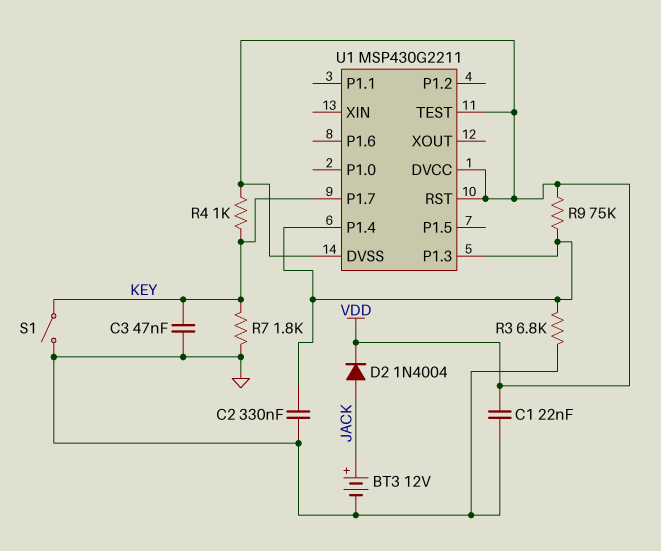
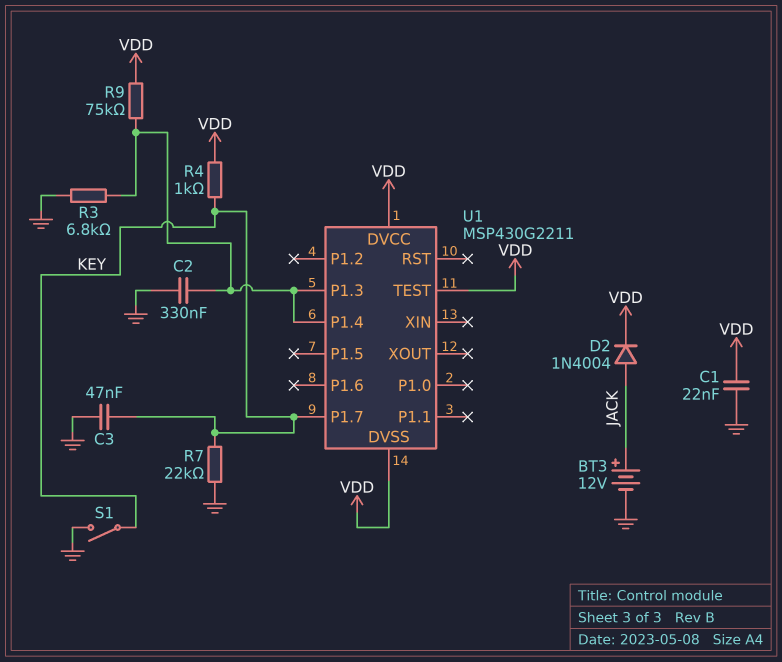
R7: 1.8k (GND, KEY) -> 22k (GND, KEY)
U1 pin RST: VDD -> none

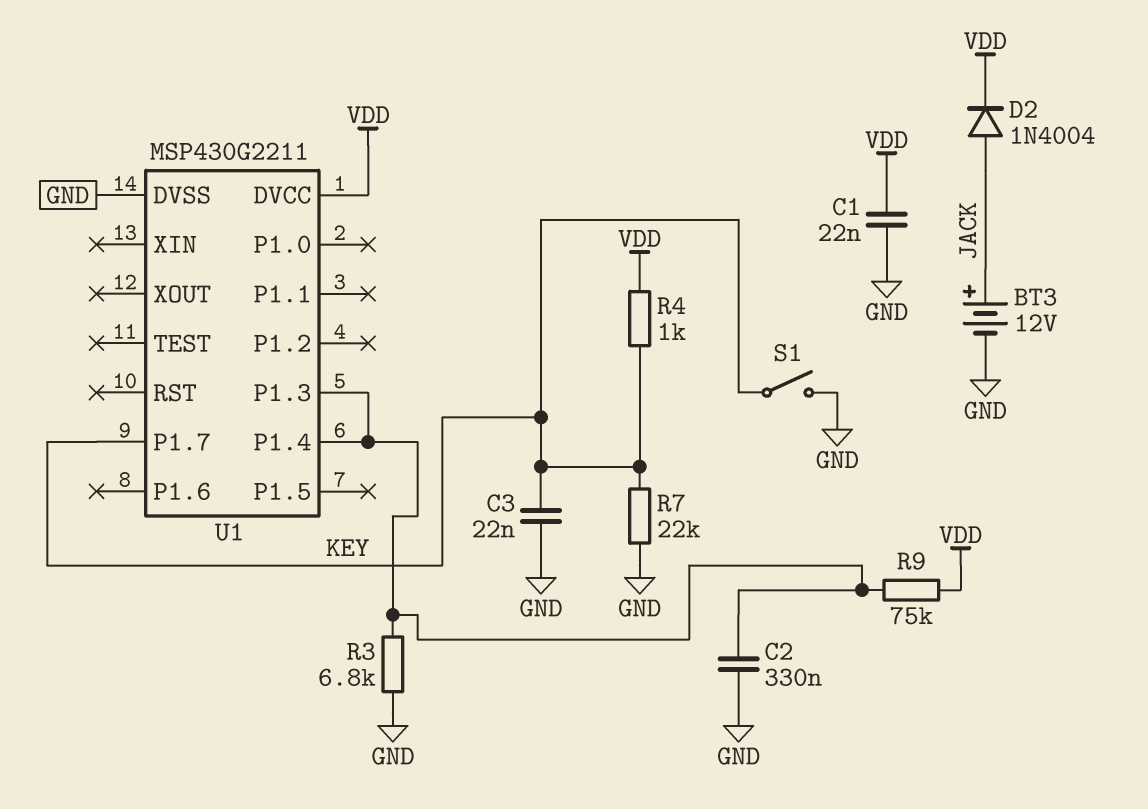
C3: 47nF (GND, KEY) -> 22nF (GND, KEY)
U1 pin DVSS: VDD -> GND
U1 pin TEST: VDD -> none

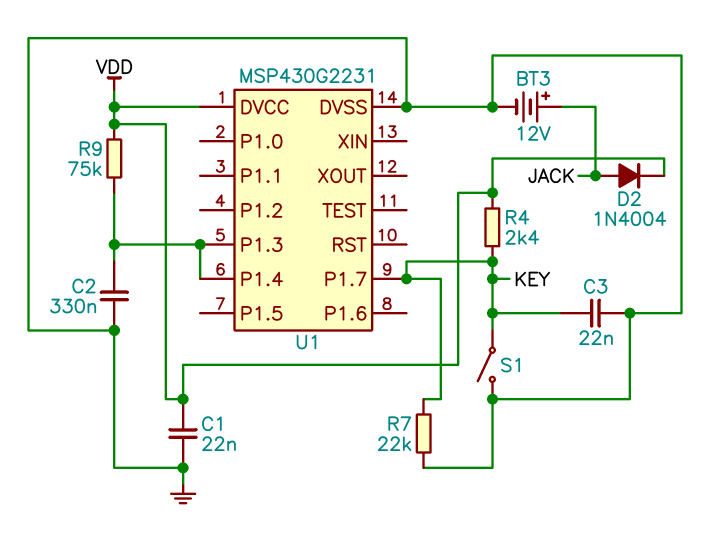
R3: 6.8k (GND, U1/P1.3) -> none
R4: 1k (KEY, VDD) -> 2.4k (KEY, VDD)
U1: MSP430G2211 -> MSP430G2231

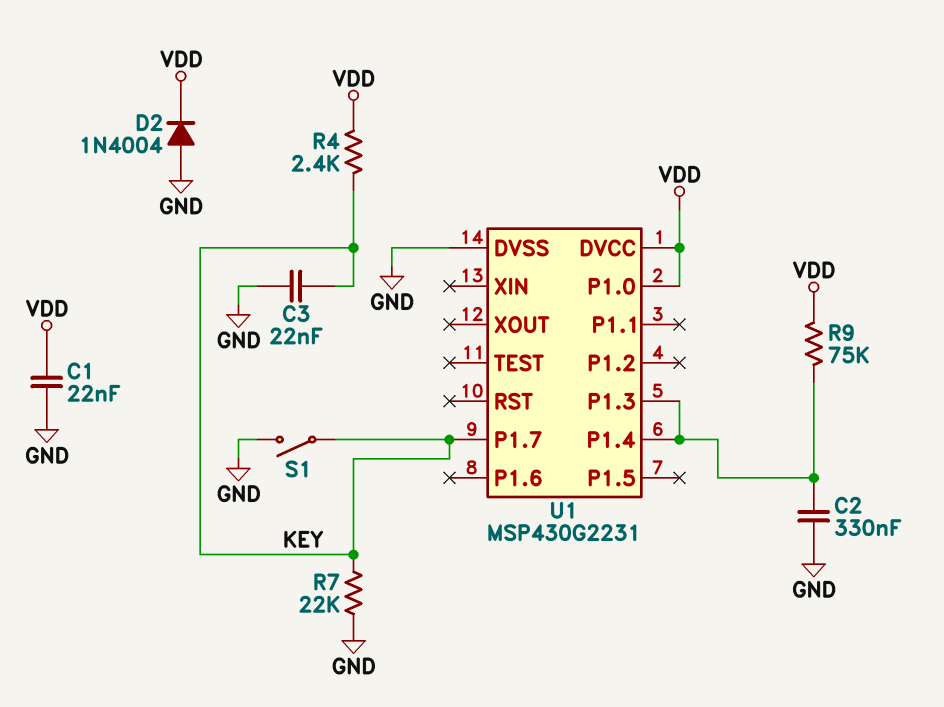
BT3: 12V (plus JACK, minus GND) -> none
D2: diode 1N4004 (A JACK, K VDD) -> diode 1N4004 (A GND, K VDD)
U1 pin P1.0: none -> VDD

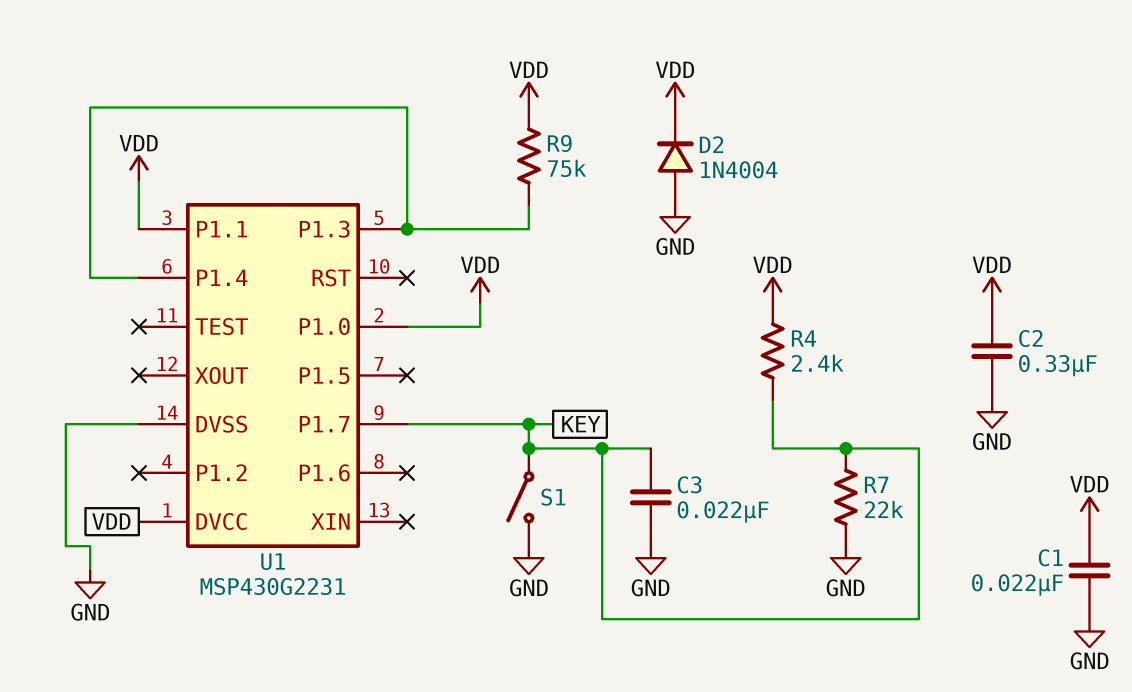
C2: 330nF (GND, U1/P1.3) -> 330nF (GND, VDD)
U1 pin P1.1: none -> VDD

